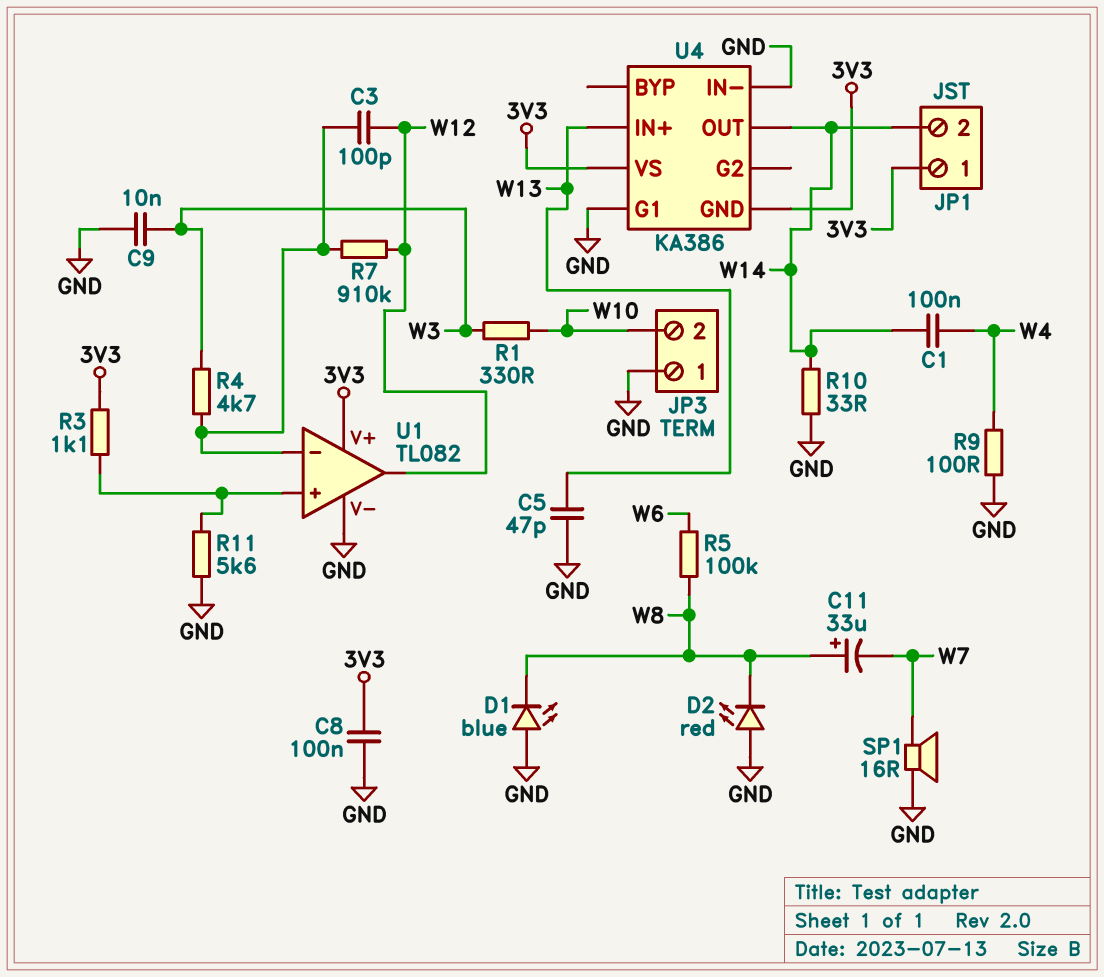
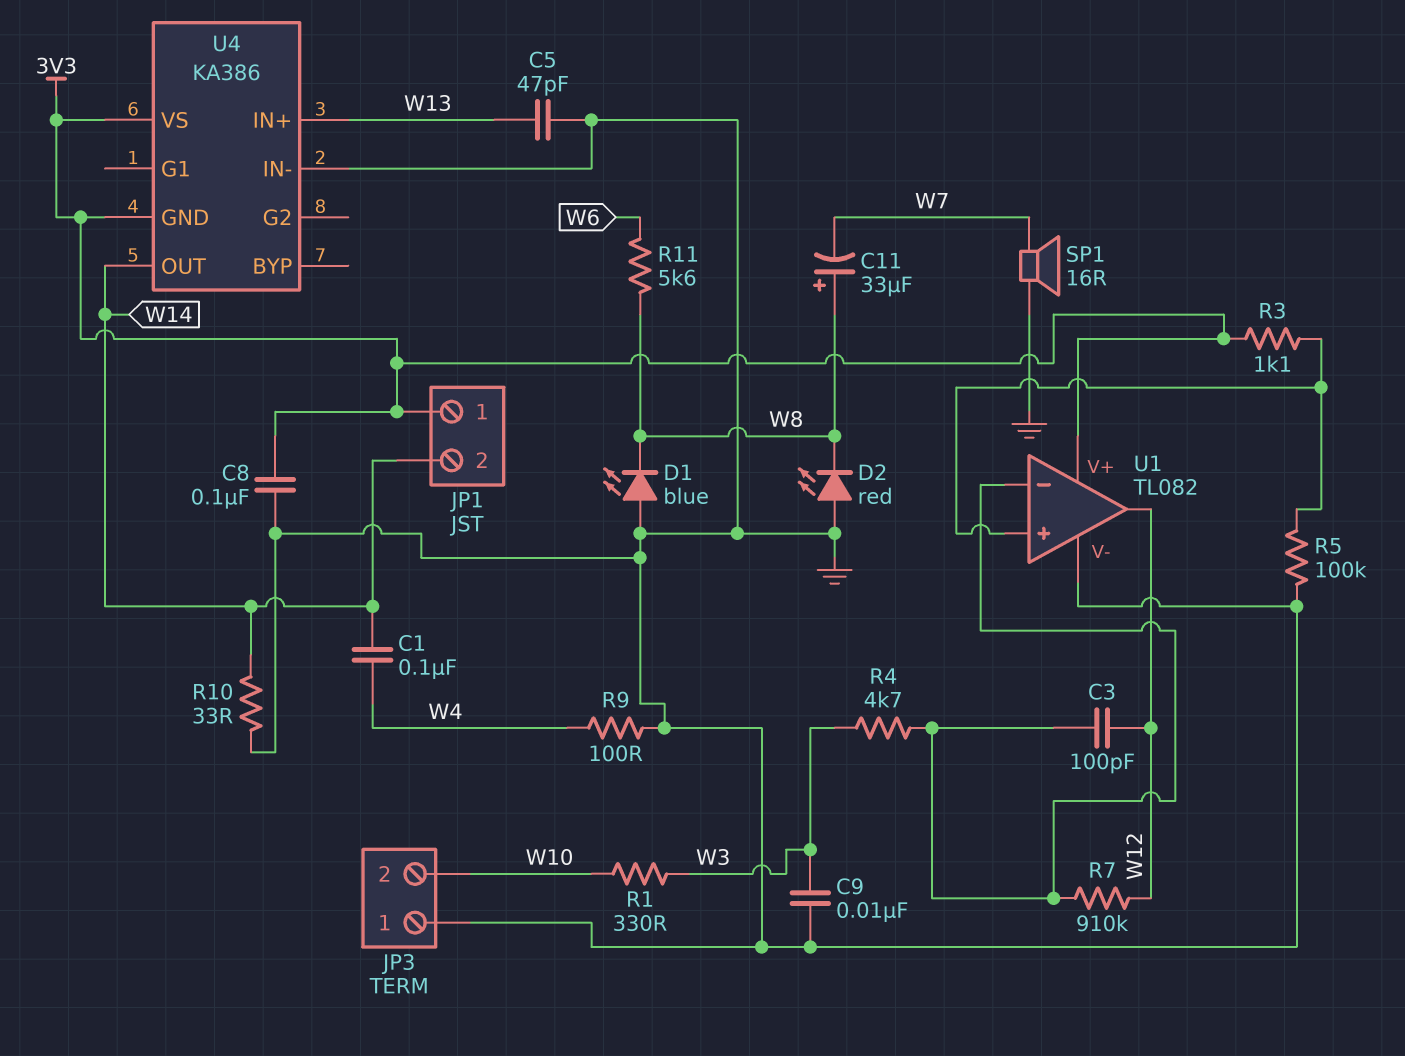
R5: 100k (W6, W8) -> 100k (GND, U1/in+)
R11: 5.6k (GND, U1/in+) -> 5.6k (W6, W8)
U4 pin G1: GND -> none

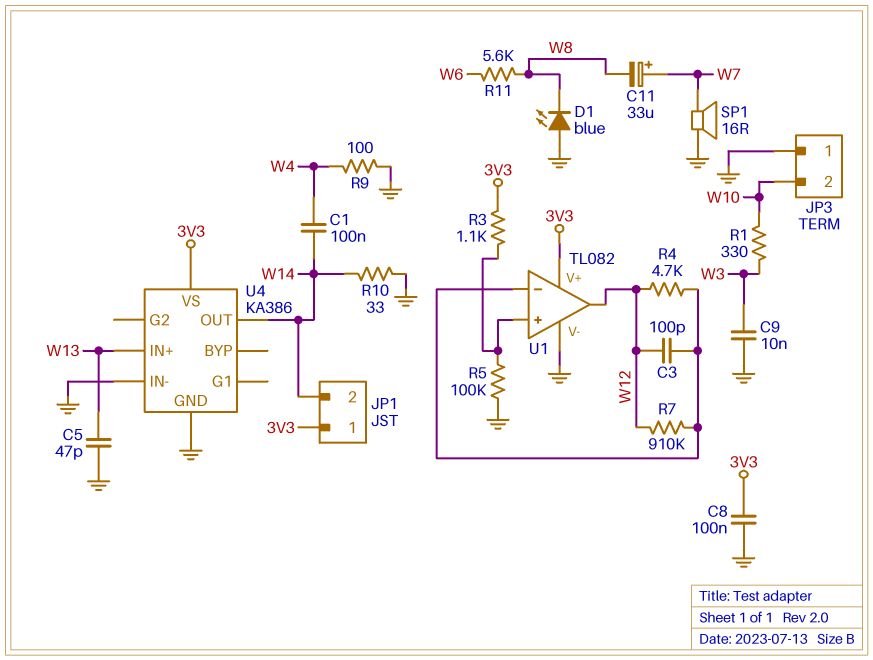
C11: 33uF (plus W8, minus W7) -> 33uF (plus W7, minus W8)
D2: LED red (A GND, K W8) -> none
R4: 4.7k (U1/in-, W3) -> 4.7k (U1/in-, W12)
U4 pin GND: 3V3 -> GND

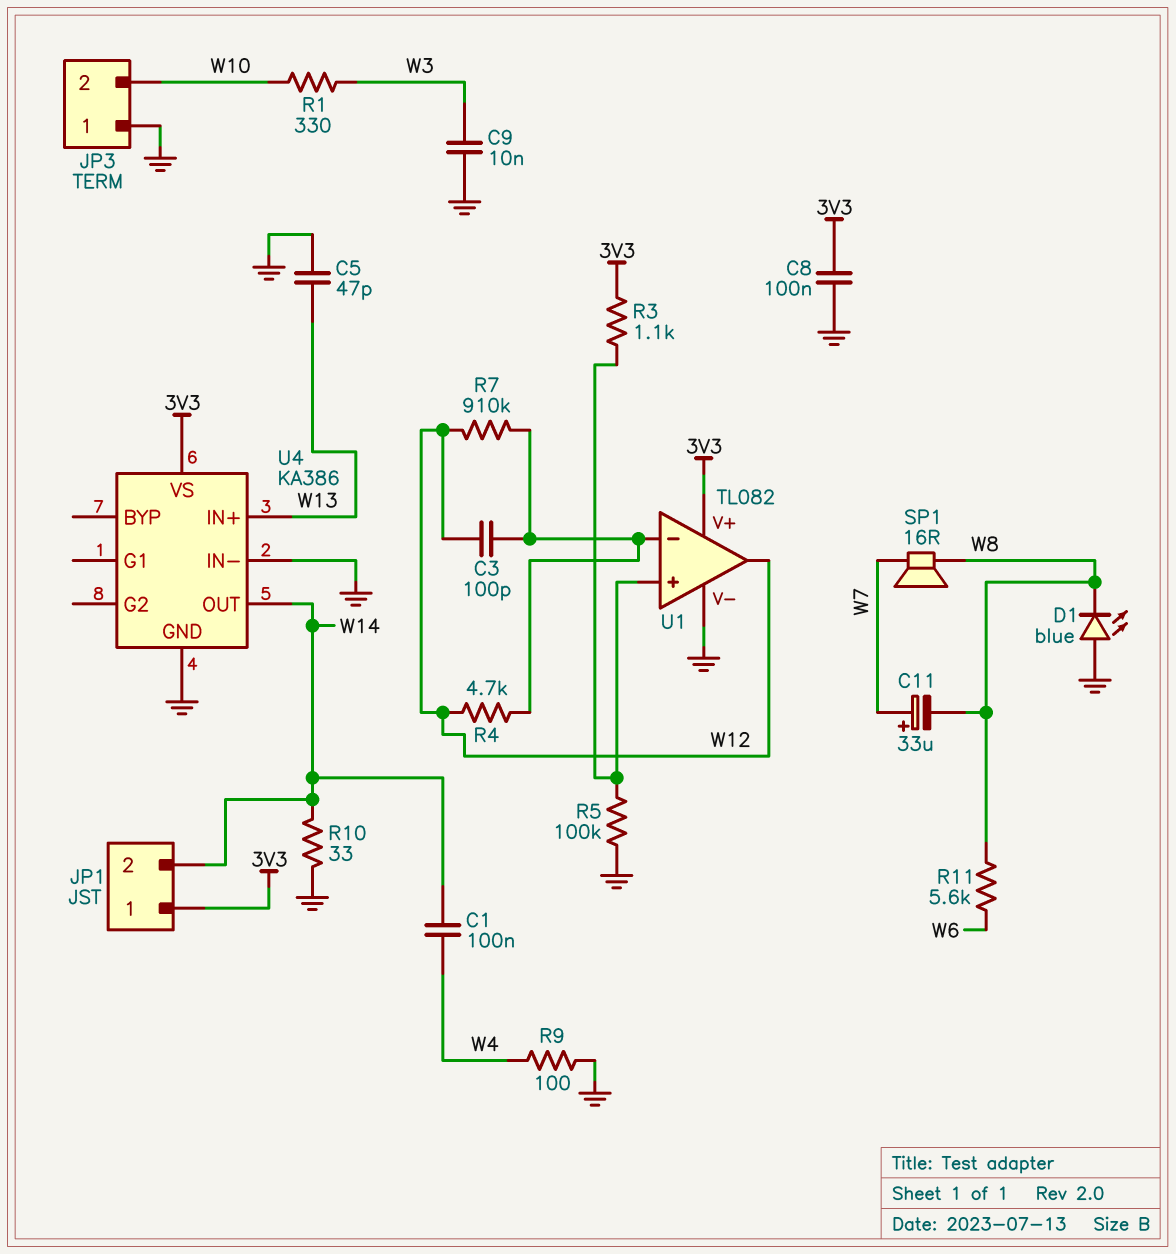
SP1: speaker 16R (GND, W7) -> speaker 16R (W7, W8)

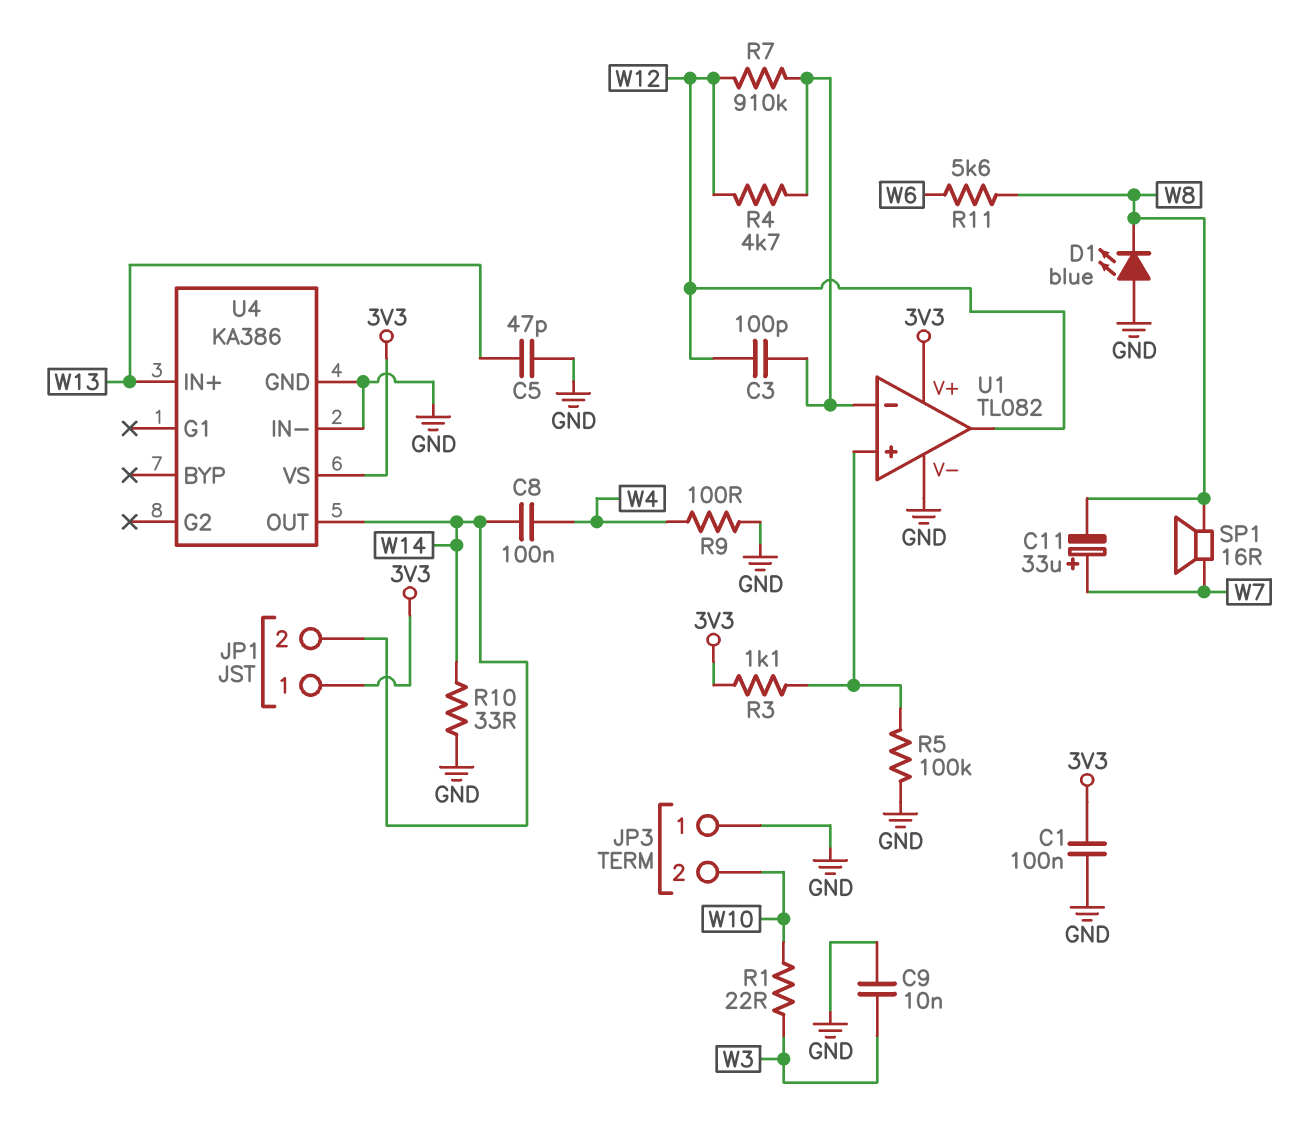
C1: 100nF (W4, W14) -> 100nF (3V3, GND)
C8: 100nF (3V3, GND) -> 100nF (W4, W14)
R1: 330 (W3, W10) -> 22 (W3, W10)

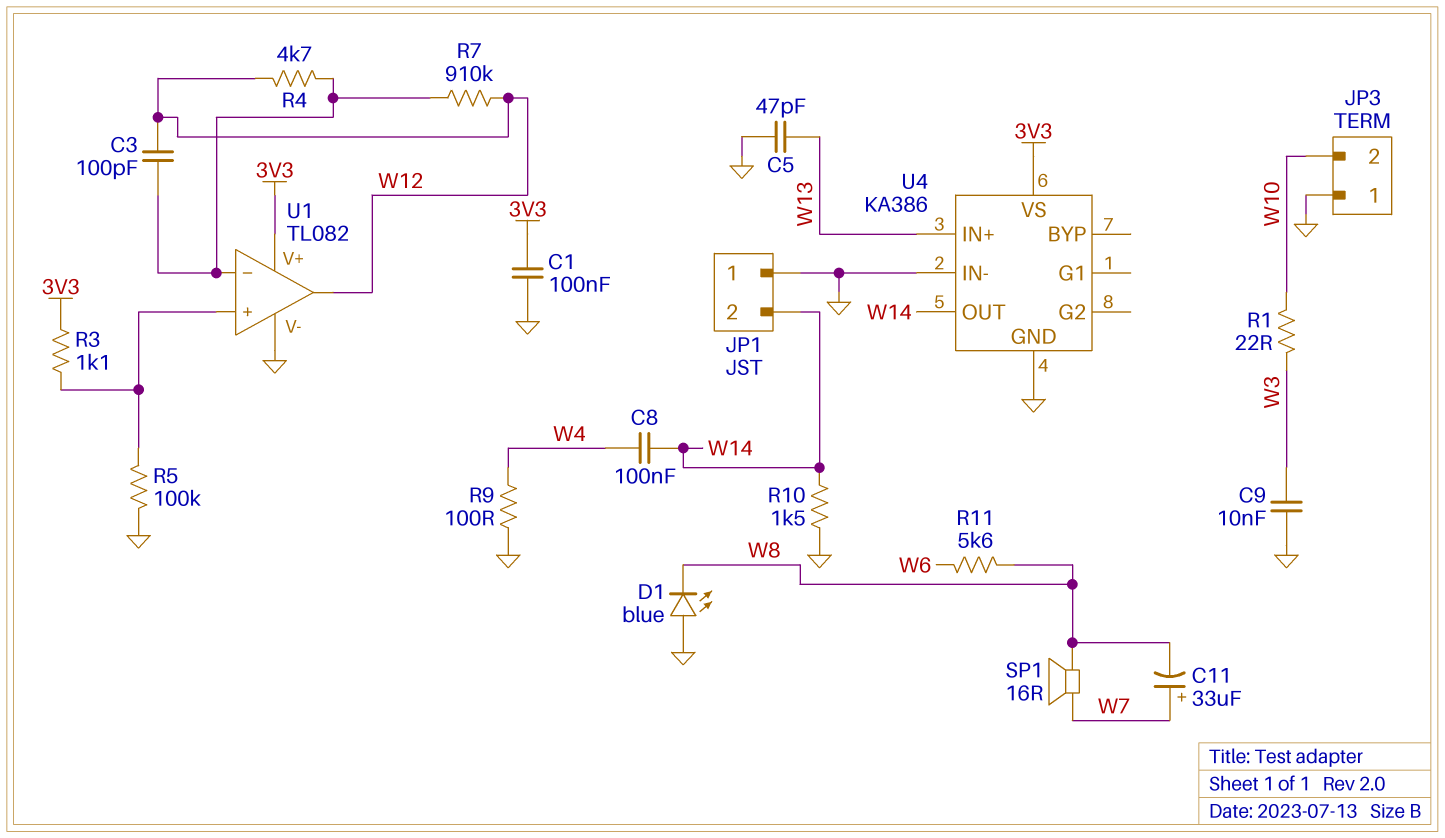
JP1 pin 1: 3V3 -> GND
R10: 33 (GND, W14) -> 1.5k (GND, W14)

